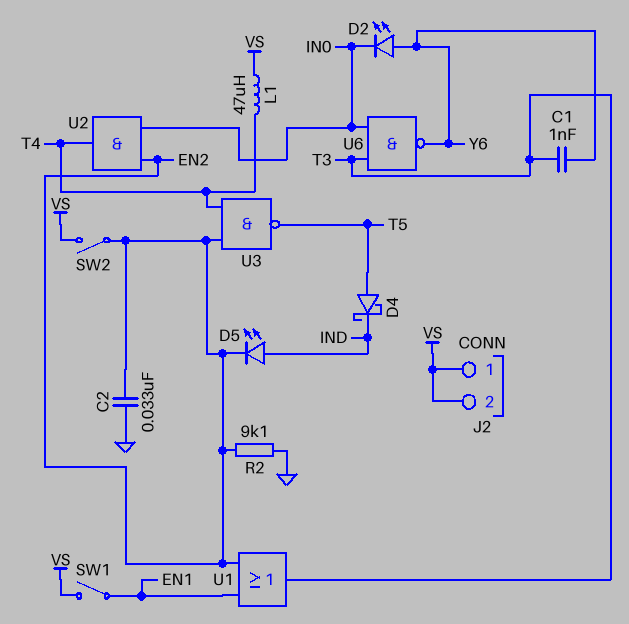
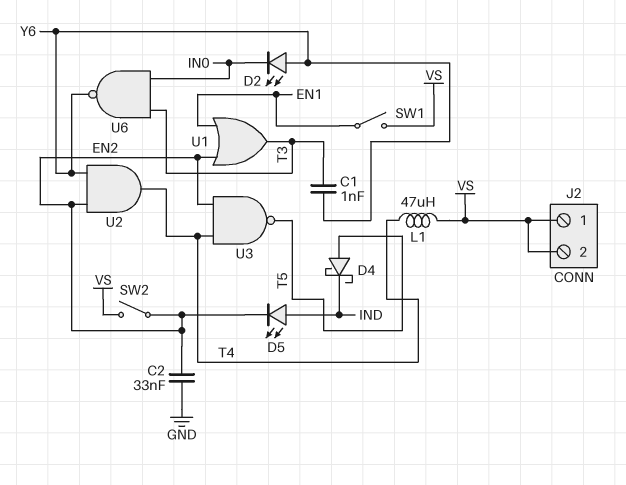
R2: 9.1k (EN2, GND) -> none
U2: AND (in EN2, in IN0, out T4) -> AND (in EN2, in Y6, out T4)

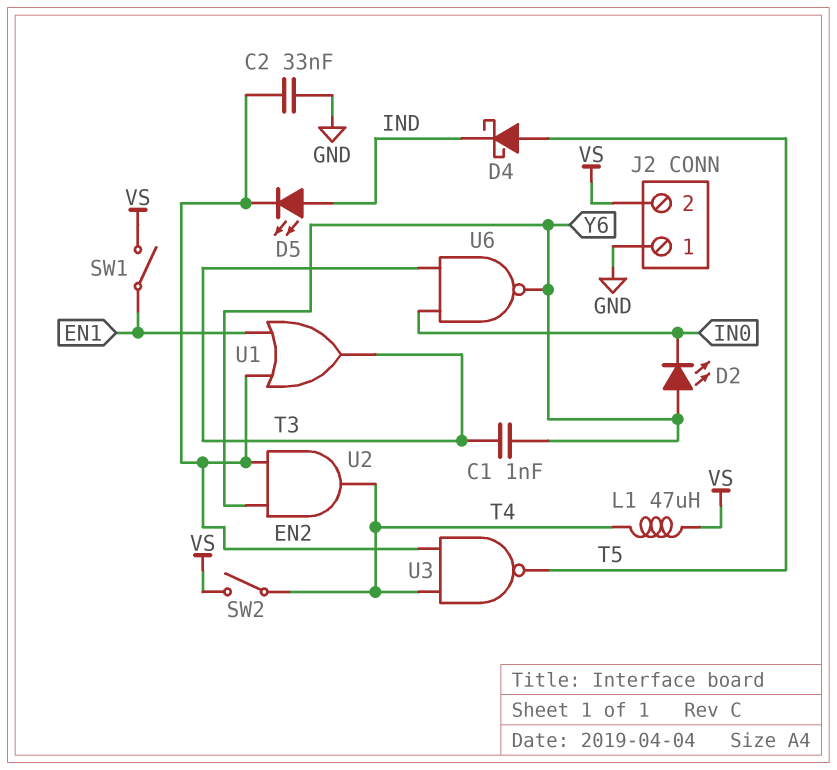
J2 pin 1: VS -> GND
SW2: switch (EN2, VS) -> switch (T4, VS)

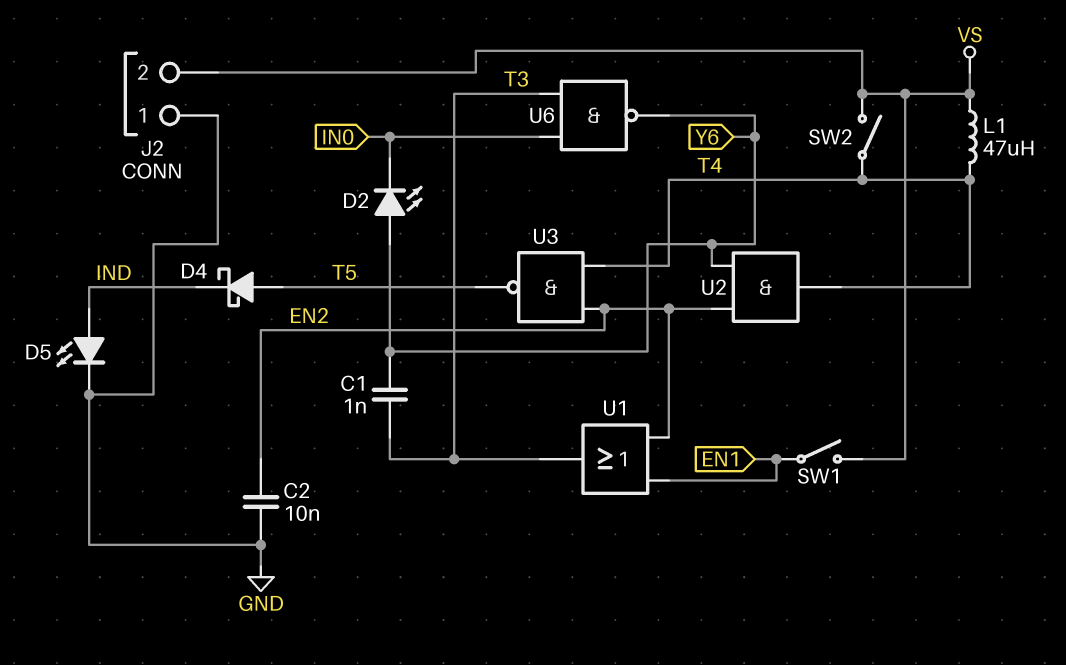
C2: 33nF (EN2, GND) -> 10nF (EN2, GND)
D5: LED (A IND, K EN2) -> LED (A IND, K GND)

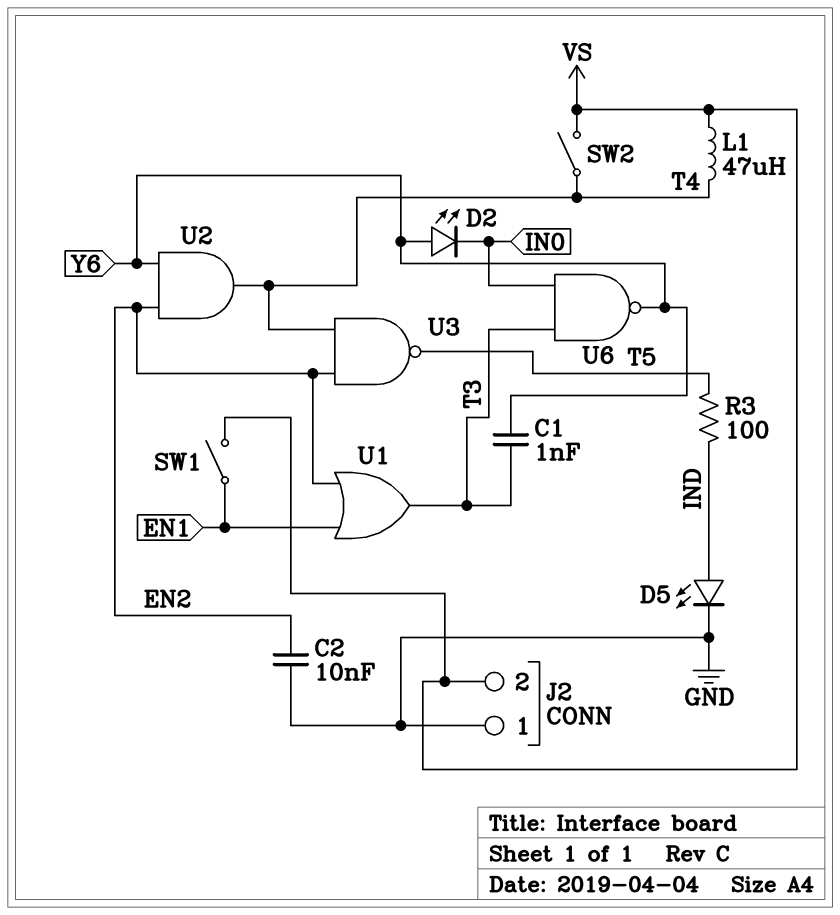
D4: schottky (A T5, K IND) -> none
R3: none -> 100 (IND, T5)

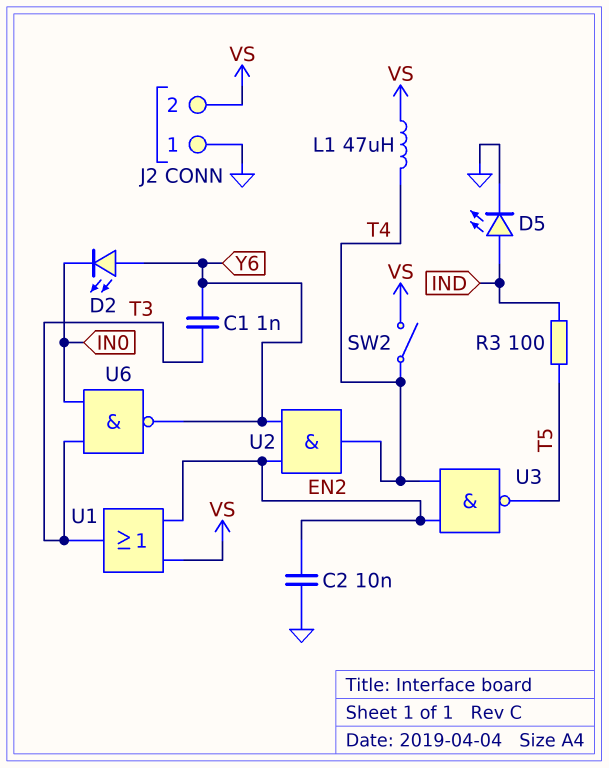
SW1: switch (EN1, VS) -> none
U1: OR (in EN1, in EN2, out T3) -> OR (in EN2, in VS, out T3)

